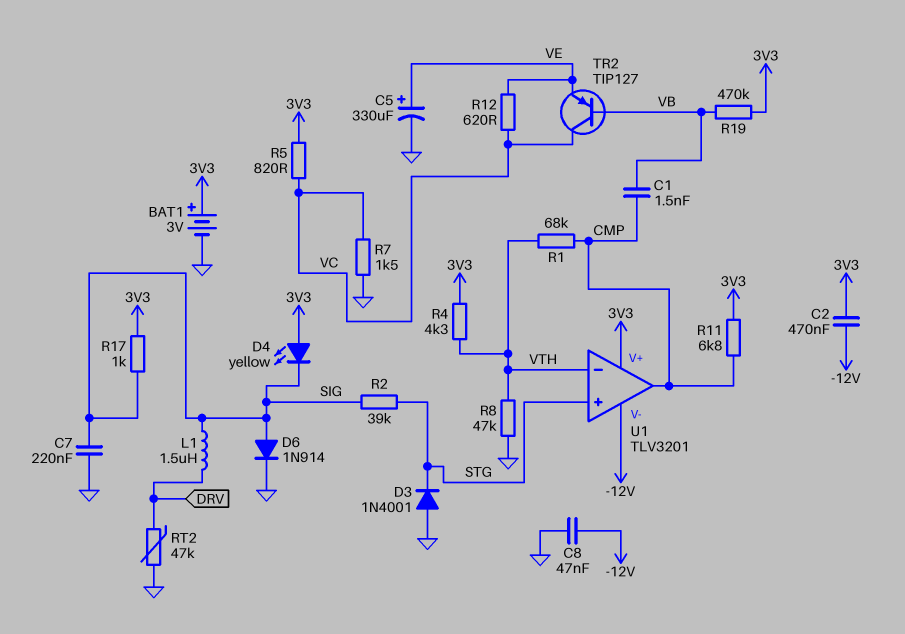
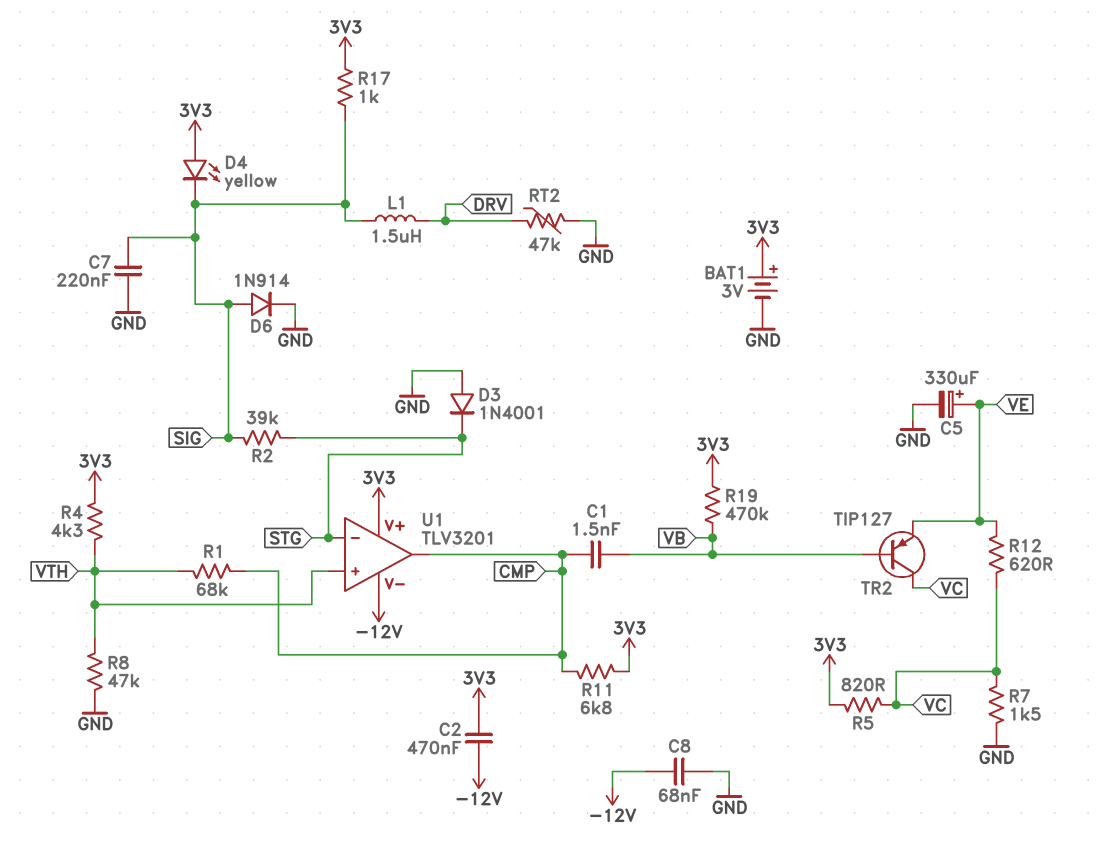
C8: 47nF (-12V, GND) -> 68nF (-12V, GND)
U1 pin in+: STG -> VTH
U1 pin in-: VTH -> STG

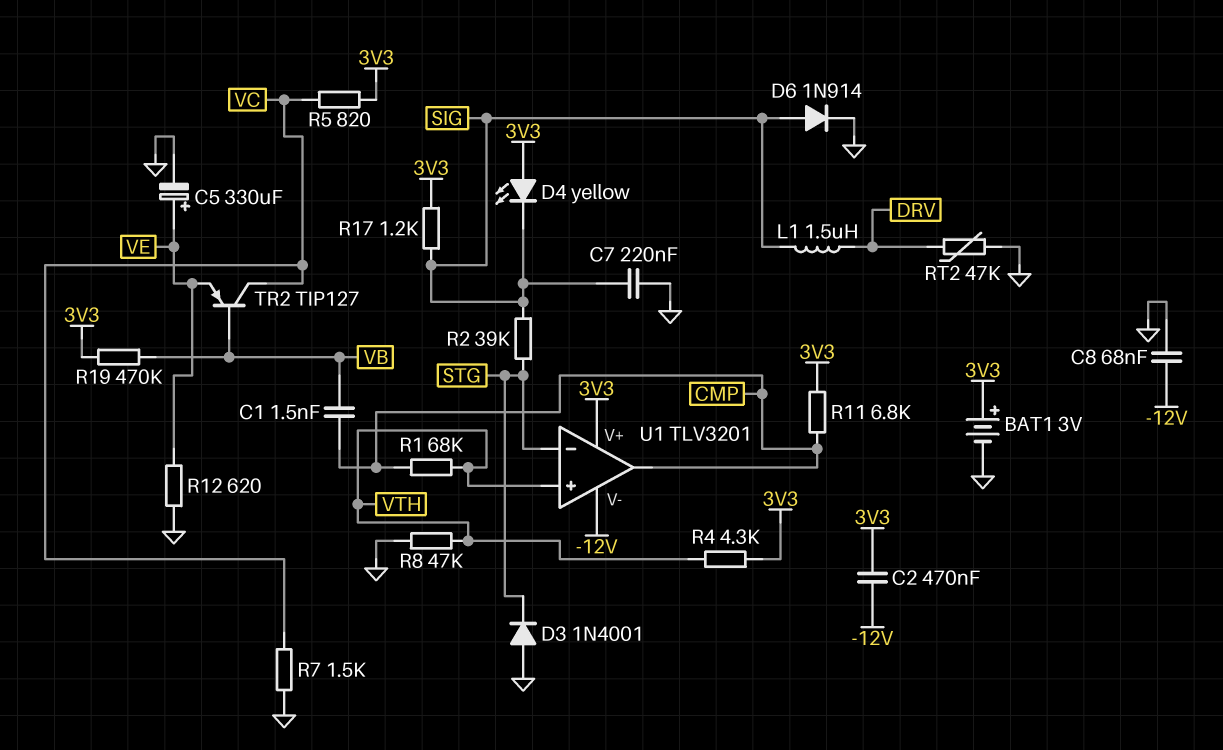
R12: 620 (VC, VE) -> 620 (GND, VE)
R17: 1k (3V3, SIG) -> 1.2k (3V3, SIG)

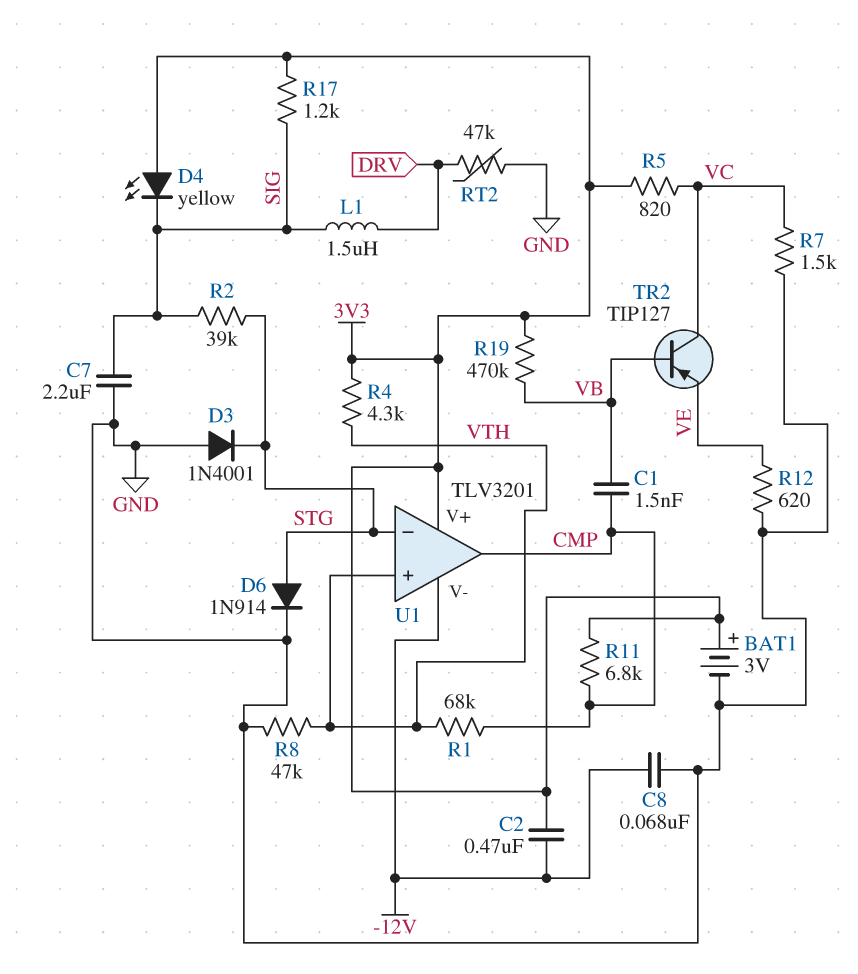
C5: 330uF (plus VE, minus GND) -> none
C7: 220nF (GND, SIG) -> 2.2uF (GND, SIG)
D6: diode 1N914 (A SIG, K GND) -> diode 1N914 (A STG, K GND)

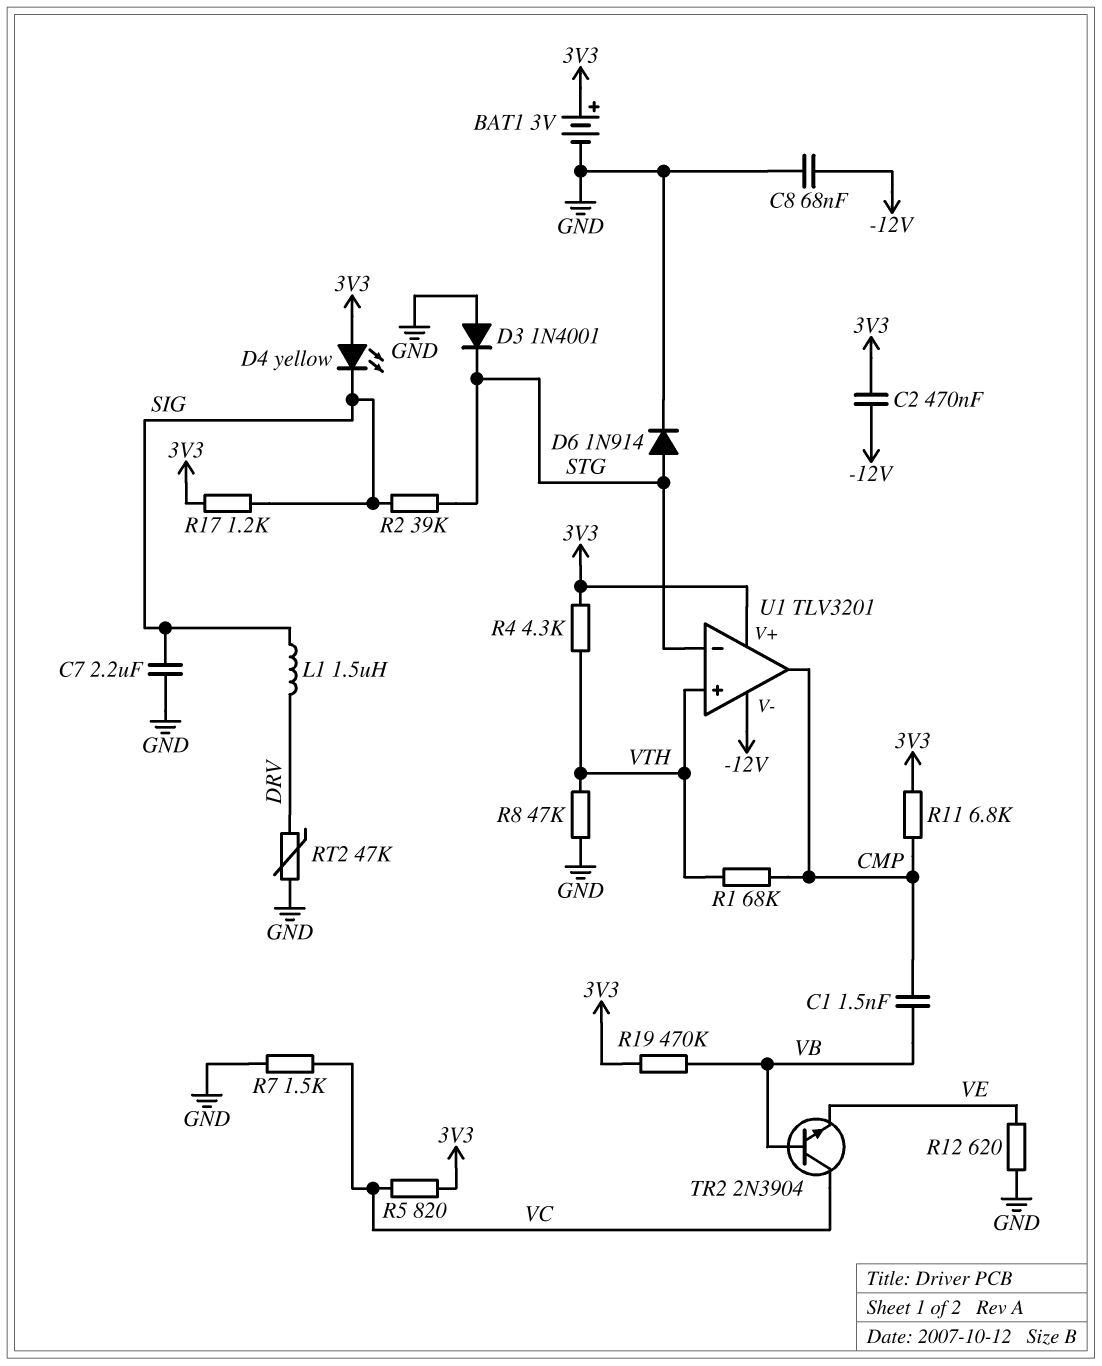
TR2: PNP TIP127 (B VB, C VC, E VE) -> NPN 2N3904 (B VB, C VC, E VE)

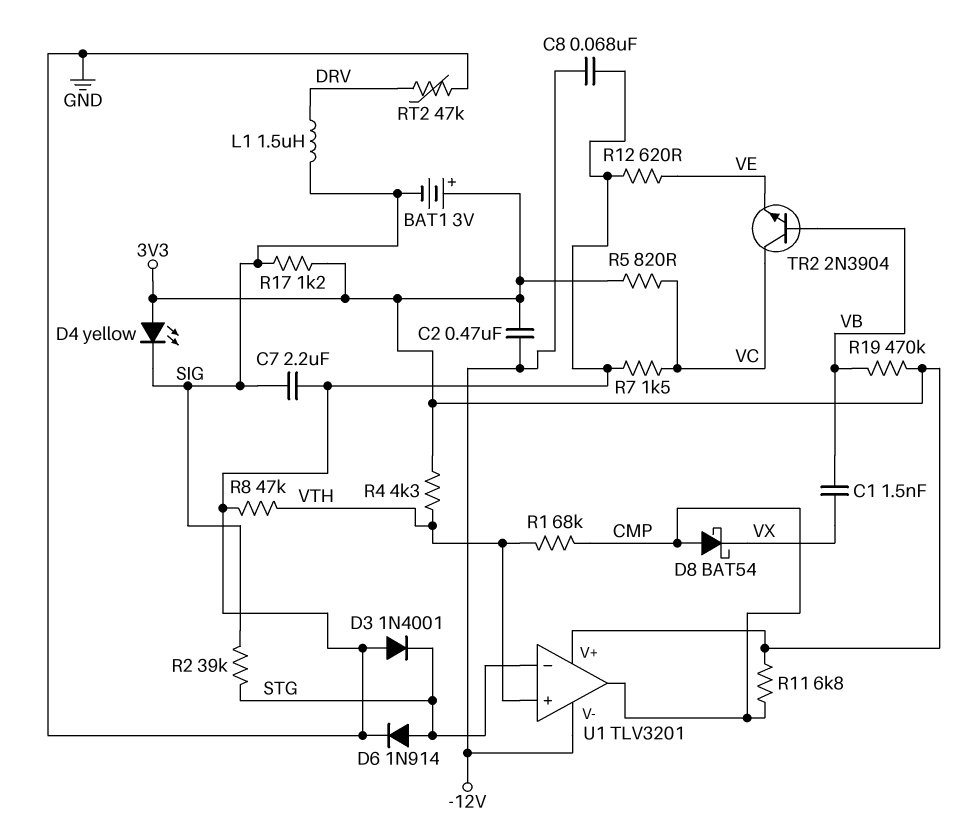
BAT1: 3V (plus 3V3, minus GND) -> 3V (plus 3V3, minus SIG)
C1: 1.5nF (CMP, VB) -> 1.5nF (VB, VX)
D8: none -> schottky BAT54 (A CMP, K VX)

